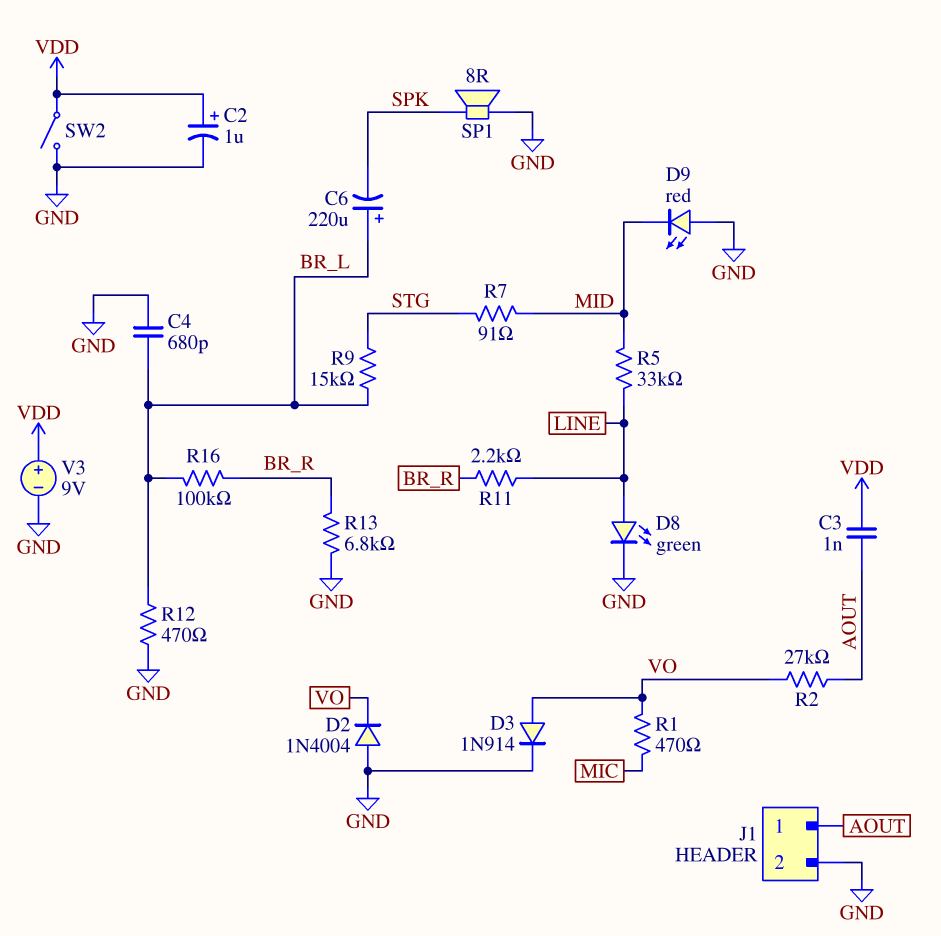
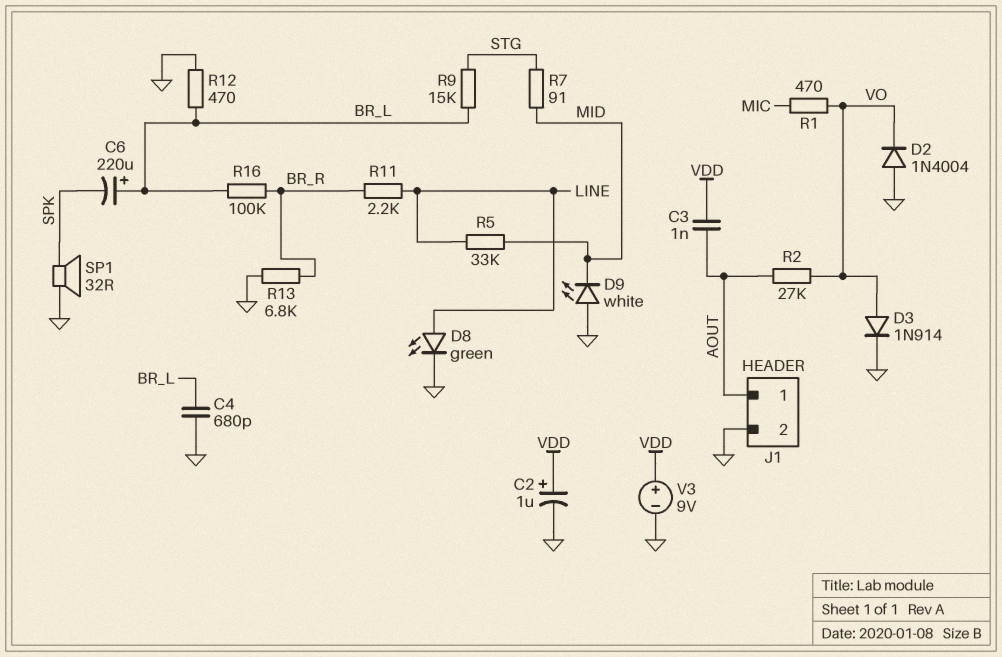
D9: LED red (A GND, K MID) -> LED white (A GND, K MID)
SP1: speaker 8R (GND, SPK) -> speaker 32R (GND, SPK)
SW2: switch (GND, VDD) -> none

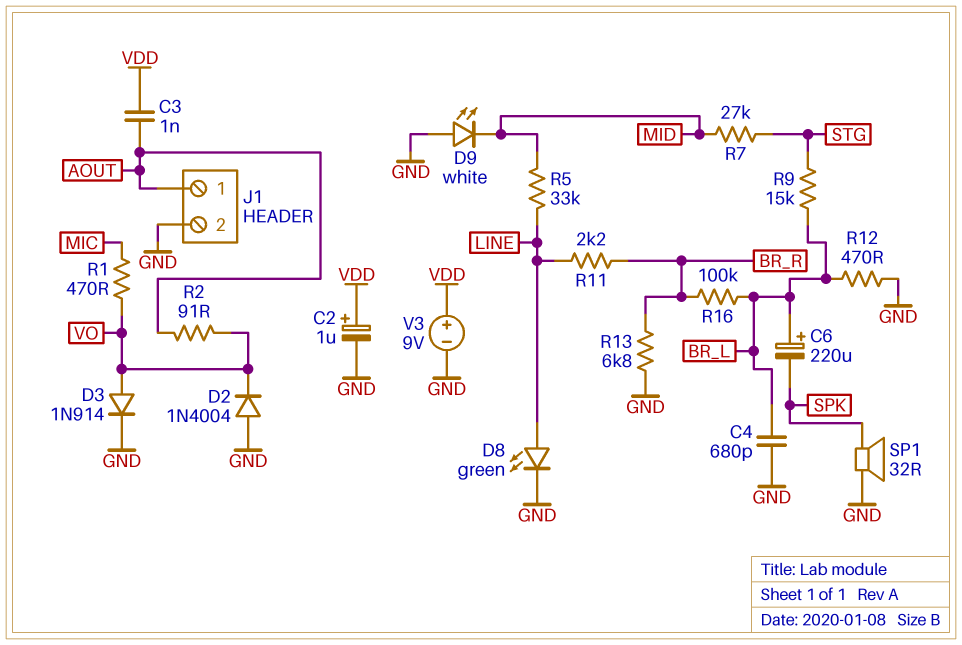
R2: 27k (AOUT, VO) -> 91 (AOUT, VO)
R7: 91 (MID, STG) -> 27k (MID, STG)

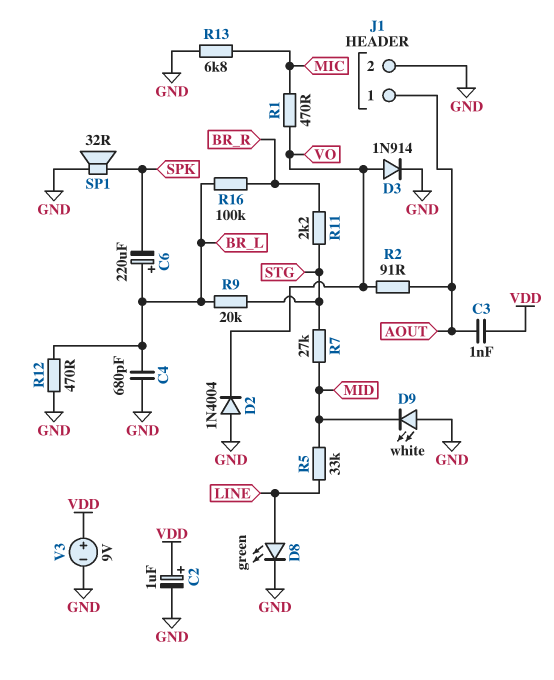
R9: 15k (BR_L, STG) -> 20k (BR_L, STG)
R11: 2.2k (BR_R, LINE) -> 2.2k (BR_R, STG)
R13: 6.8k (BR_R, GND) -> 6.8k (GND, MIC)

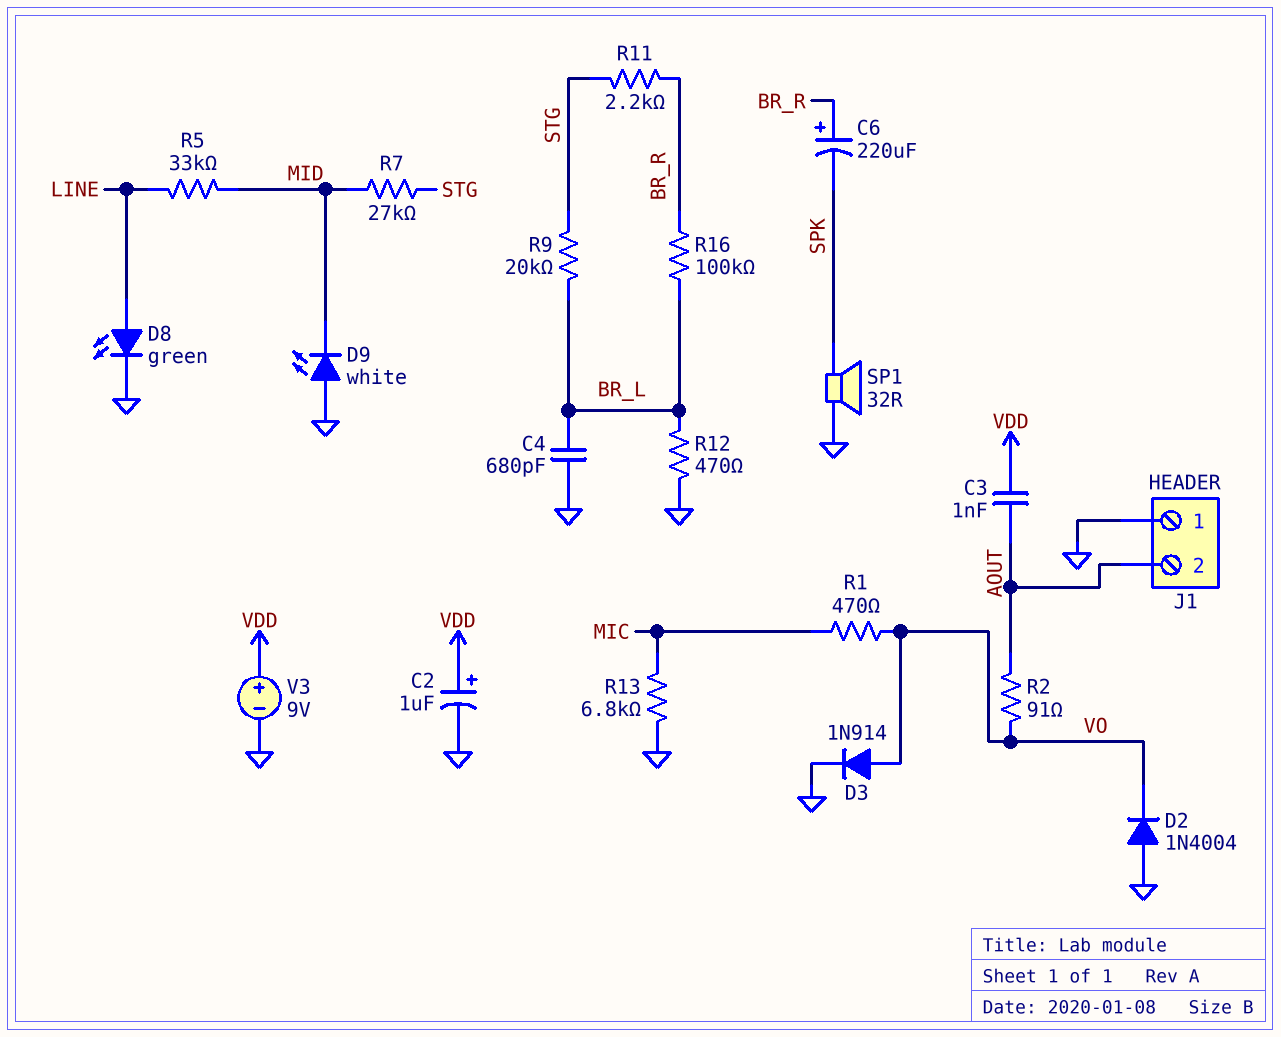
C6: 220uF (plus BR_L, minus SPK) -> 220uF (plus BR_R, minus SPK)
J1 pin 1: AOUT -> GND
J1 pin 2: GND -> AOUT

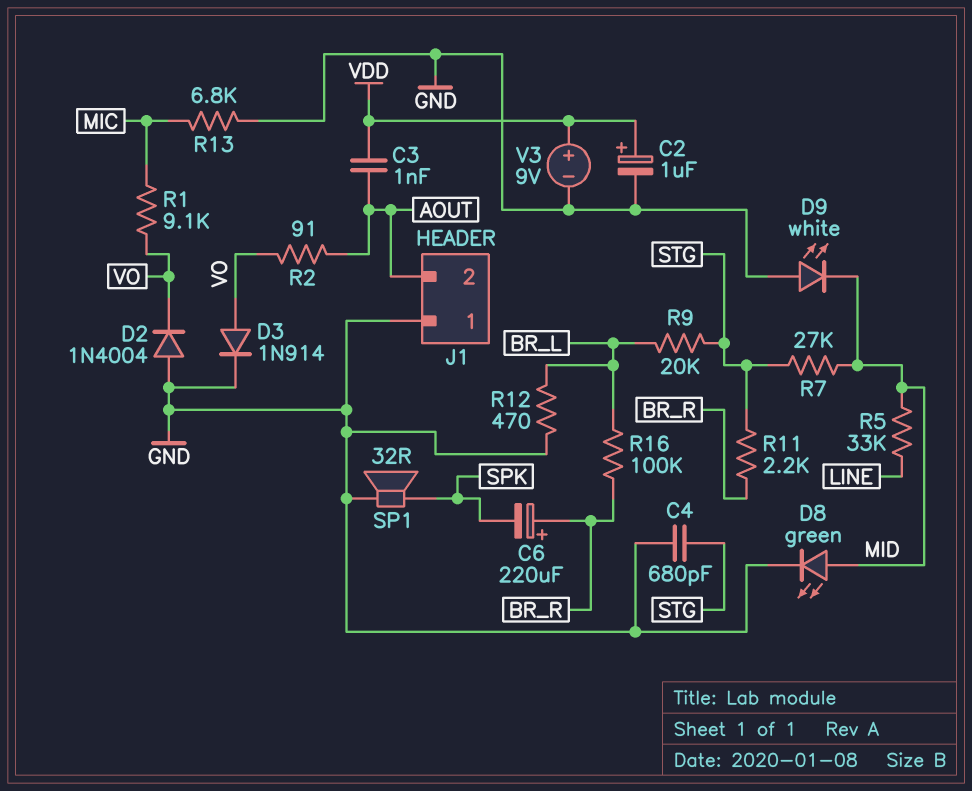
C4: 680pF (BR_L, GND) -> 680pF (GND, STG)
D8: LED green (A LINE, K GND) -> LED green (A MID, K GND)
R1: 470 (MIC, VO) -> 9.1k (MIC, VO)

